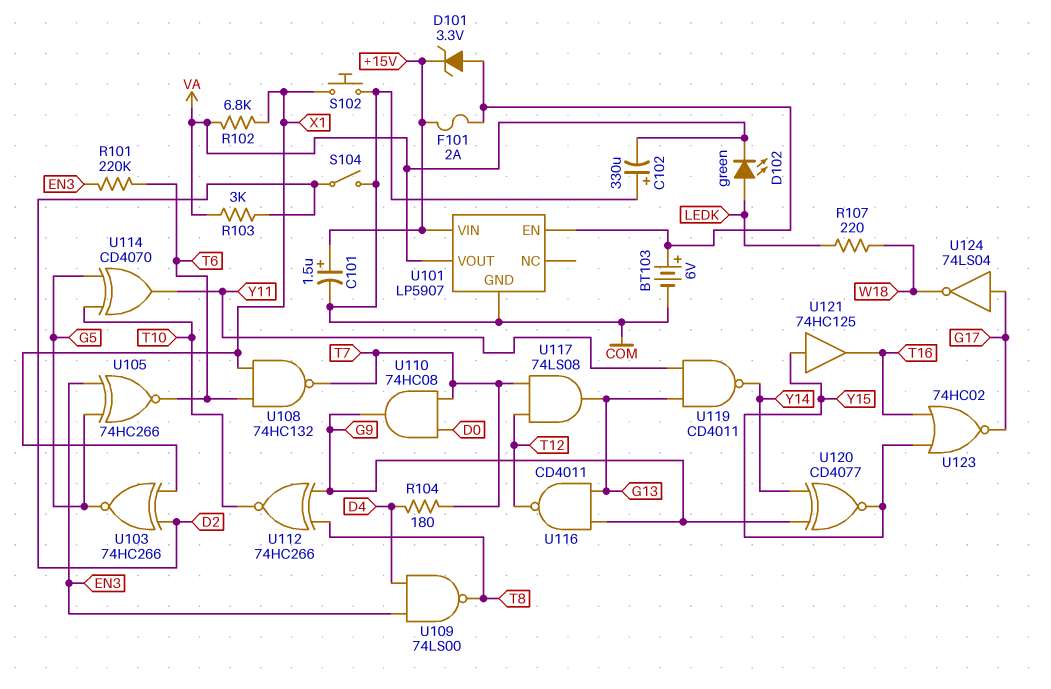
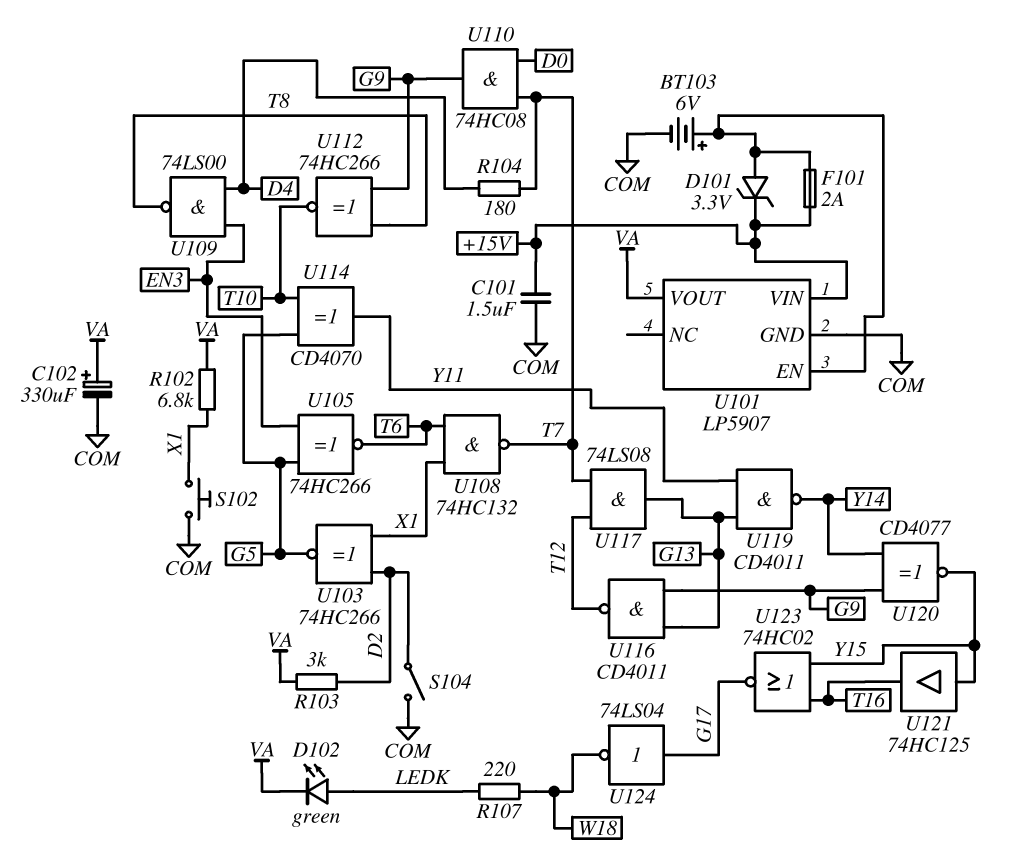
C101: 1.5uF (plus +15V, minus COM) -> 1.5uF (+15V, COM)
C102: 330uF (plus COM, minus VA) -> 330uF (plus VA, minus COM)
R101: 220k (EN3, T6) -> none

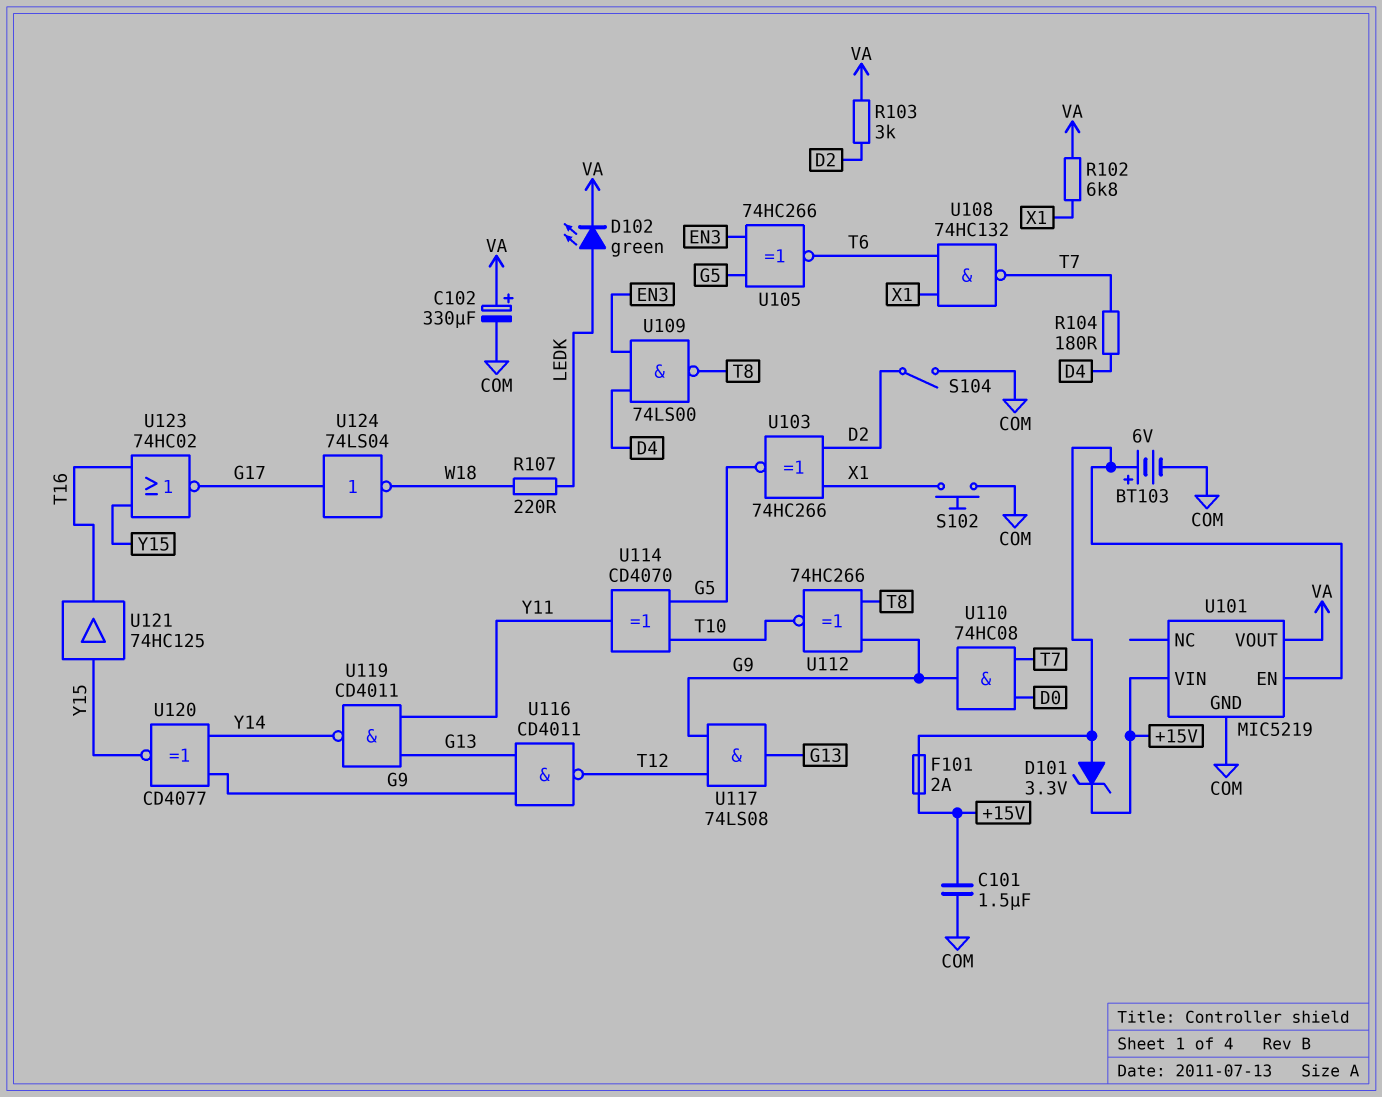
U101: LP5907 -> MIC5219
U117: AND 74LS08 (in T7, in T12, out G13) -> AND 74LS08 (in G9, in T12, out G13)

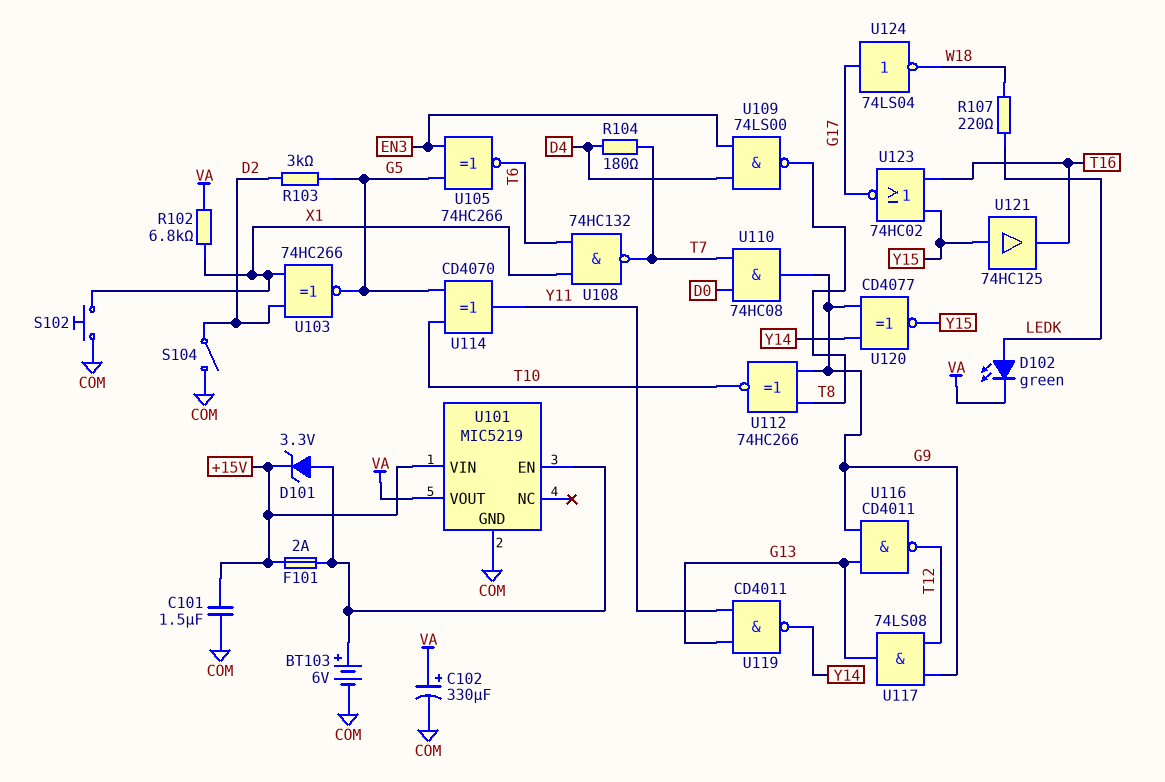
R103: 3k (D2, VA) -> 3k (D2, G5)

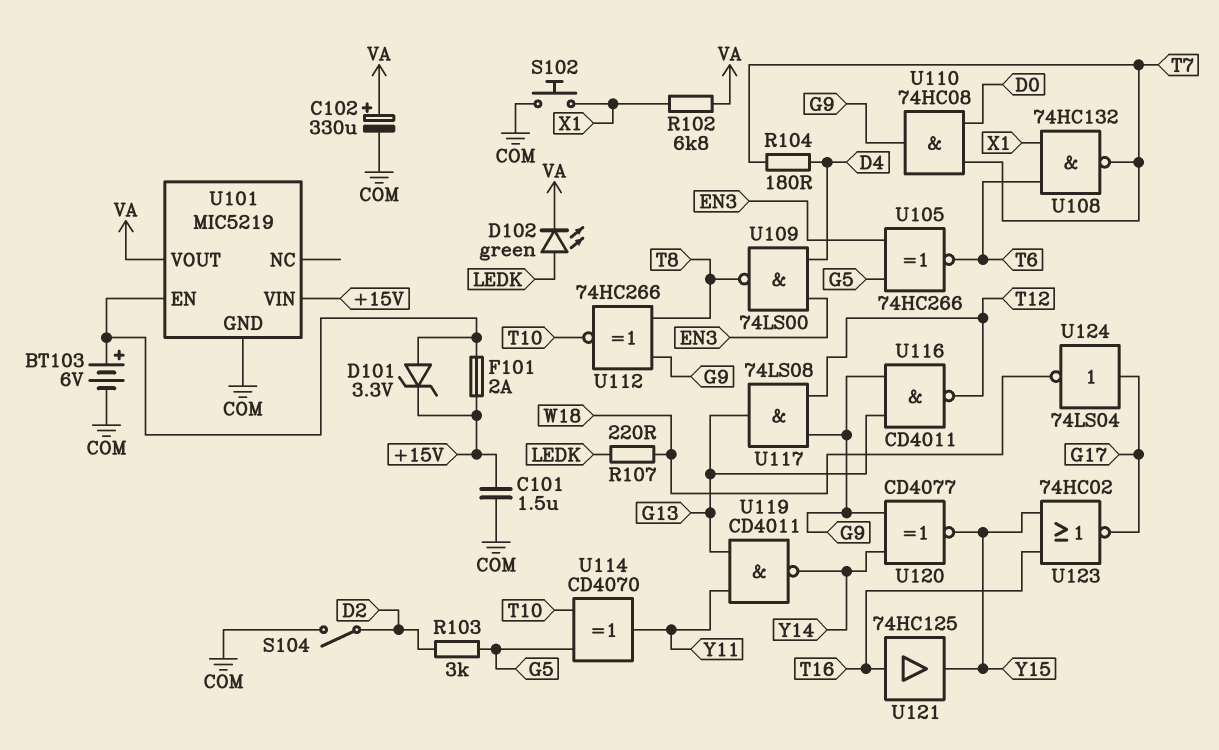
U103: XNOR 74HC266 (in D2, in X1, out G5) -> none
U121: buffer 74HC125 (in Y15, out T16) -> buffer 74HC125 (in T16, out Y15)

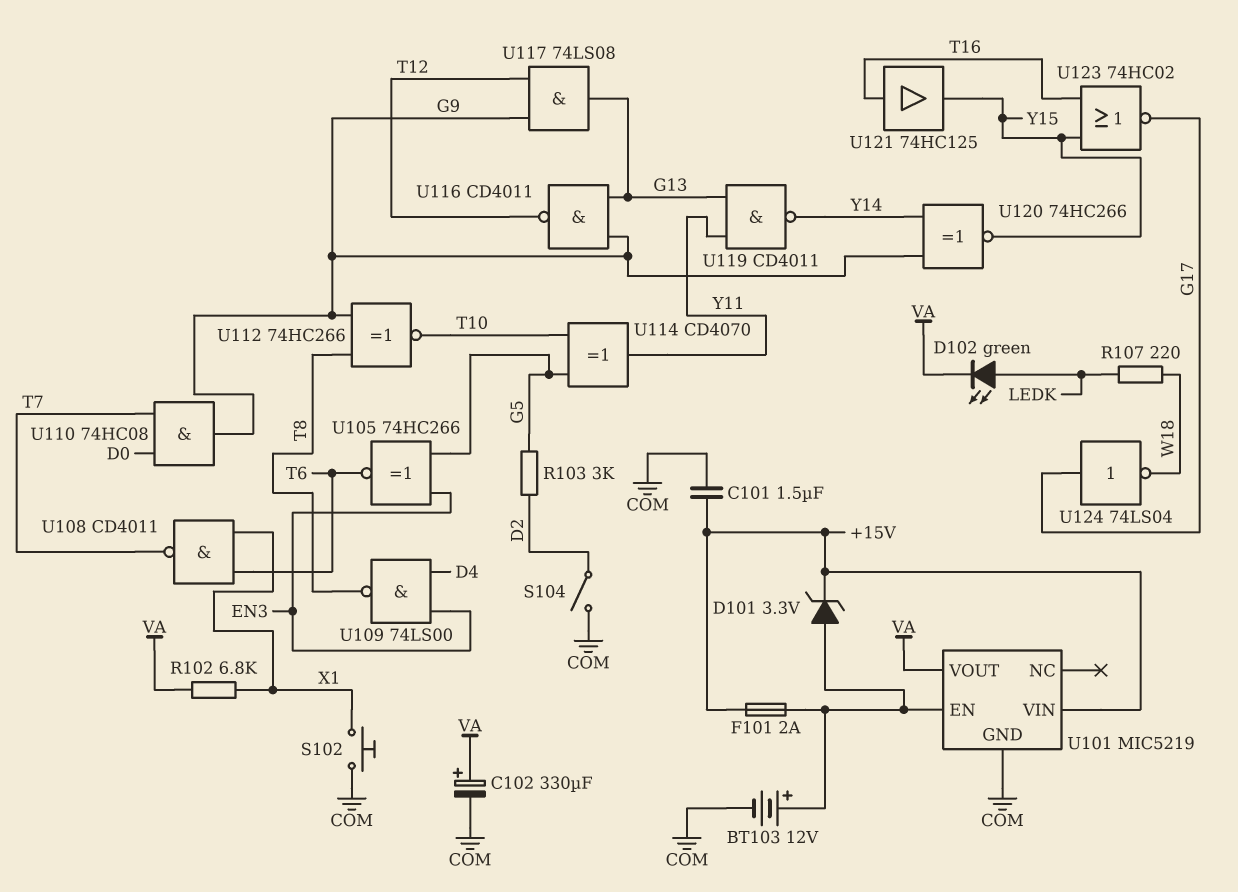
BT103: 6V (plus U101/EN, minus COM) -> 12V (plus U101/EN, minus COM)
R104: 180 (D4, T7) -> none
U108: NAND 74HC132 (in T6, in X1, out T7) -> NAND CD4011 (in T6, in X1, out T7)
U120: XNOR CD4077 (in G9, in Y14, out Y15) -> XNOR 74HC266 (in G9, in Y14, out Y15)

